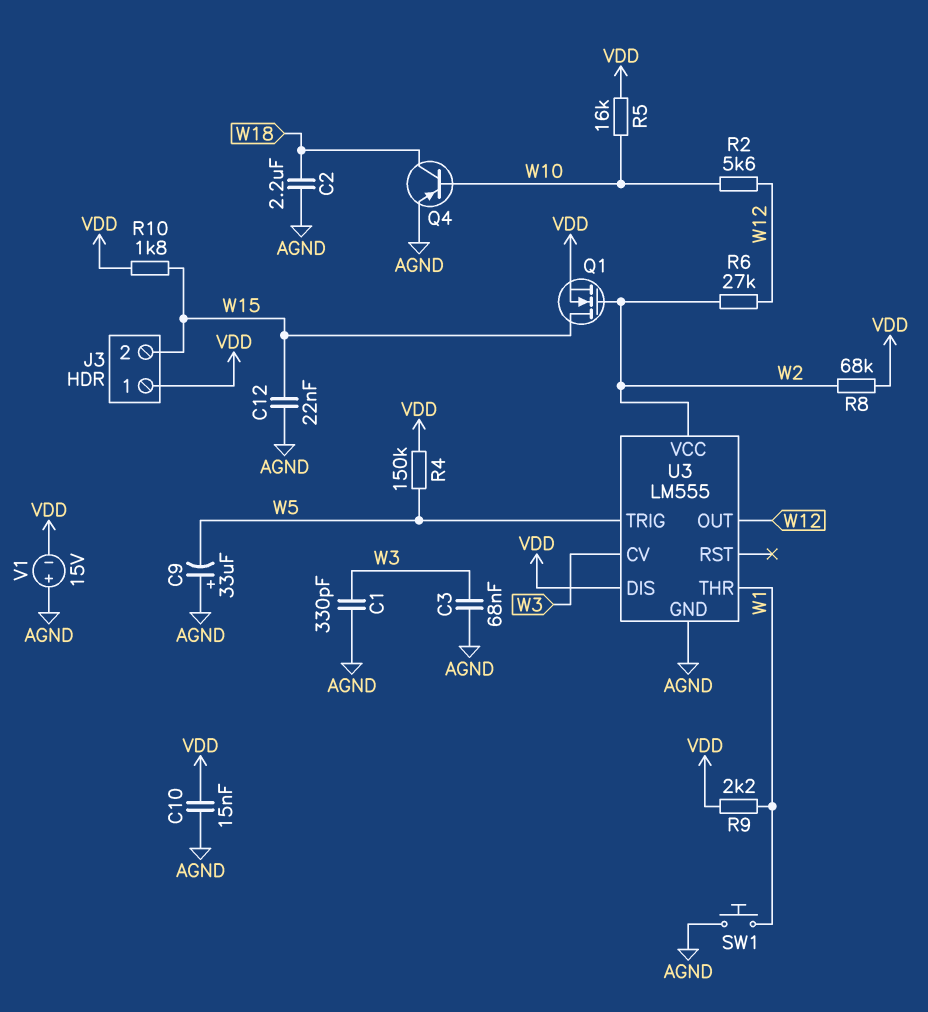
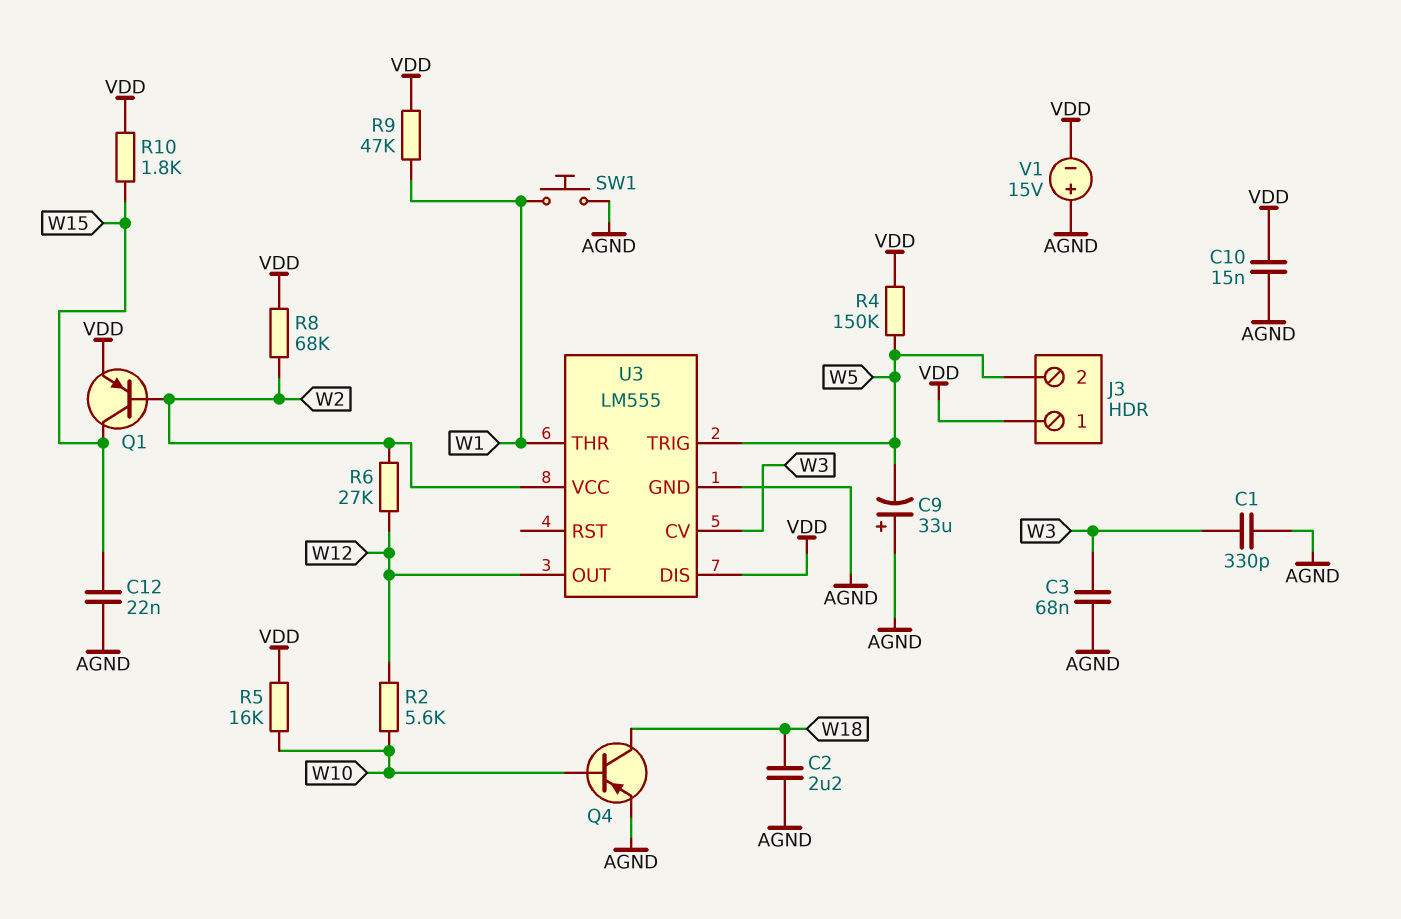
J3 pin 2: W15 -> W5
Q1: NMOS (G W2, D W15, S VDD) -> PNP (B W2, C W15, E VDD)
R9: 2.2k (VDD, W1) -> 47k (VDD, W1)

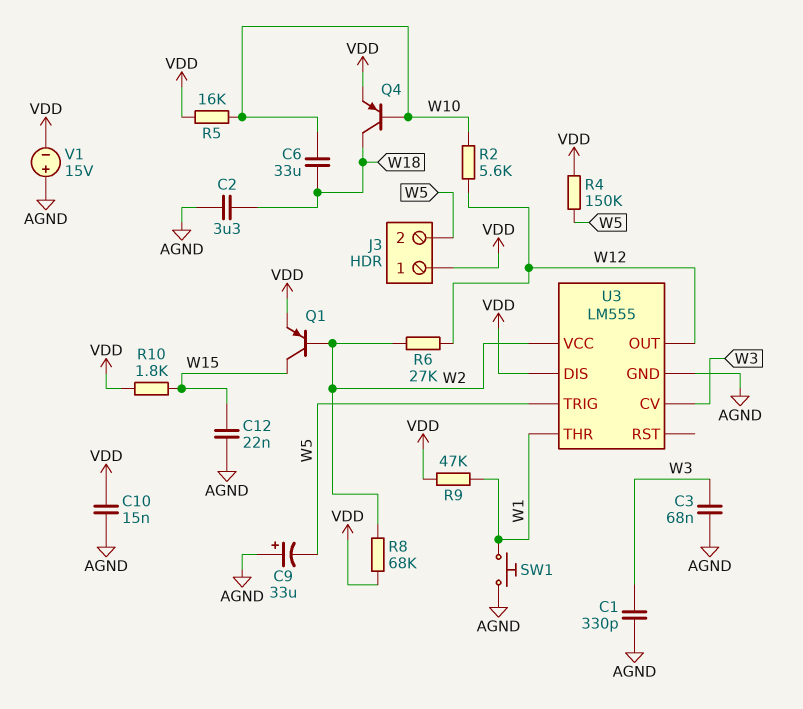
C2: 2.2uF (AGND, W18) -> 3.3uF (AGND, W18)
C6: none -> 33uF (W10, W18)
Q4: PNP (B W10, C W18, E AGND) -> PNP (B W10, C W18, E VDD)

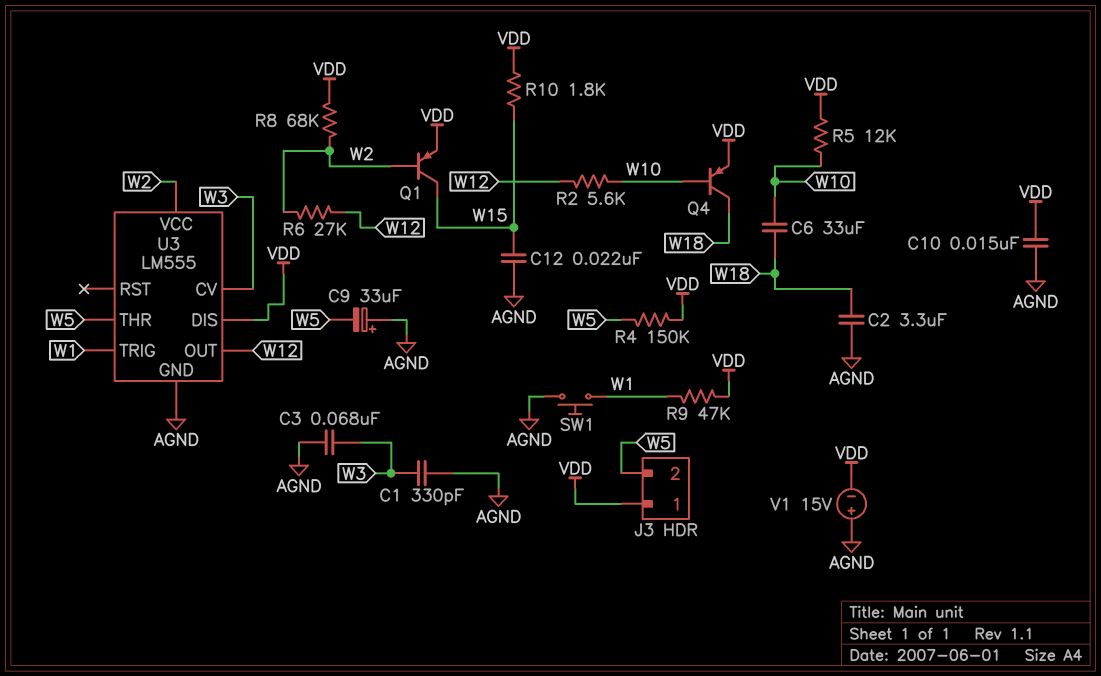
R5: 16k (VDD, W10) -> 12k (VDD, W10)
U3 pin THR: W1 -> W5
U3 pin TRIG: W5 -> W1

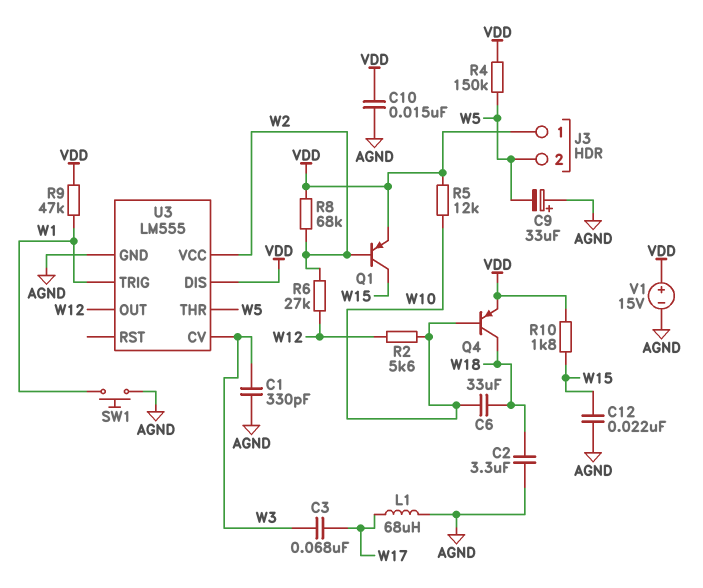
C3: 68nF (AGND, W3) -> 68nF (W3, W17)
L1: none -> 68uH (AGND, W17)
V1: 15V (plus AGND, minus VDD) -> 15V (plus VDD, minus AGND)

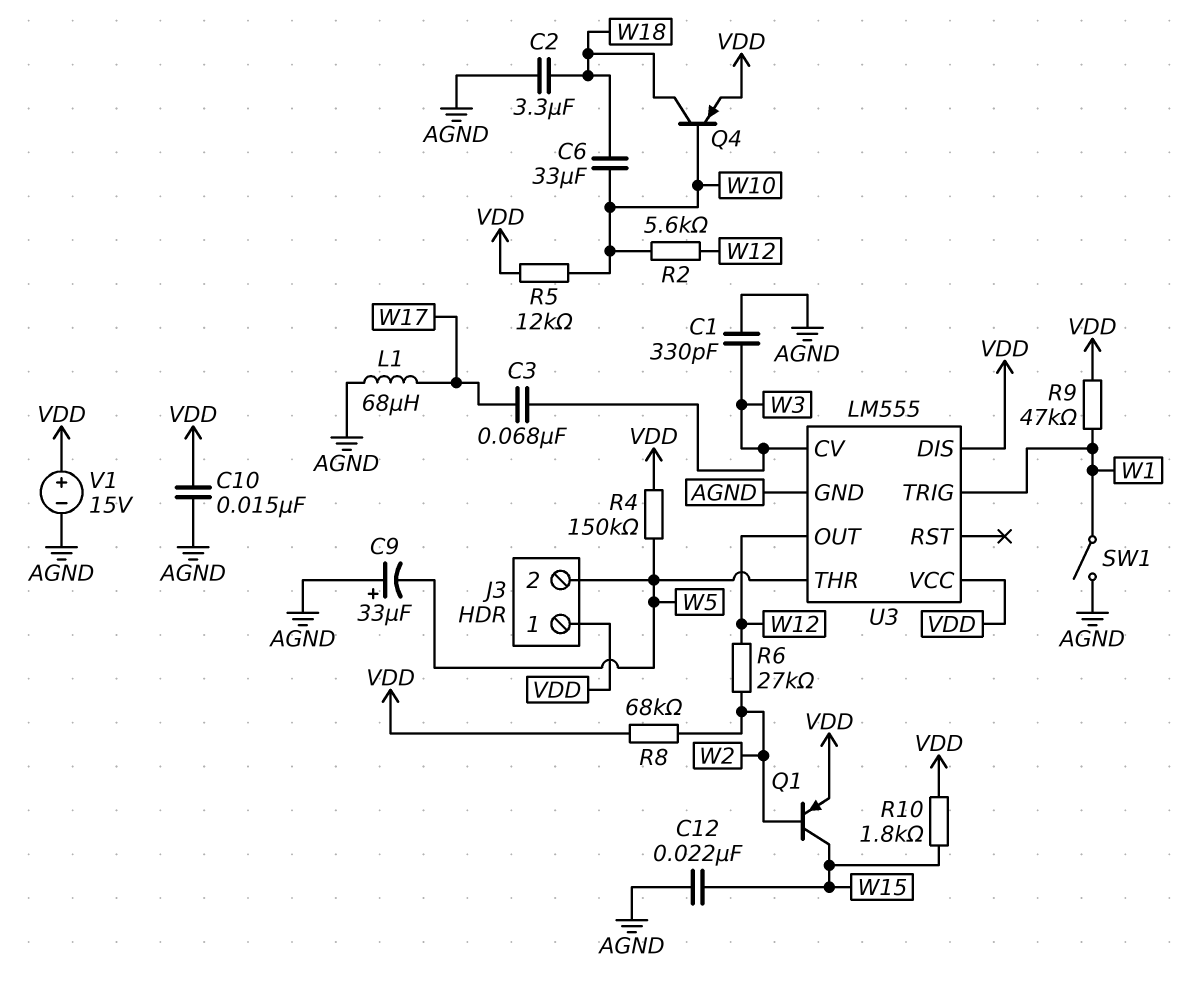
SW1: button (AGND, W1) -> switch (AGND, W1)
U3 pin VCC: W2 -> VDD

